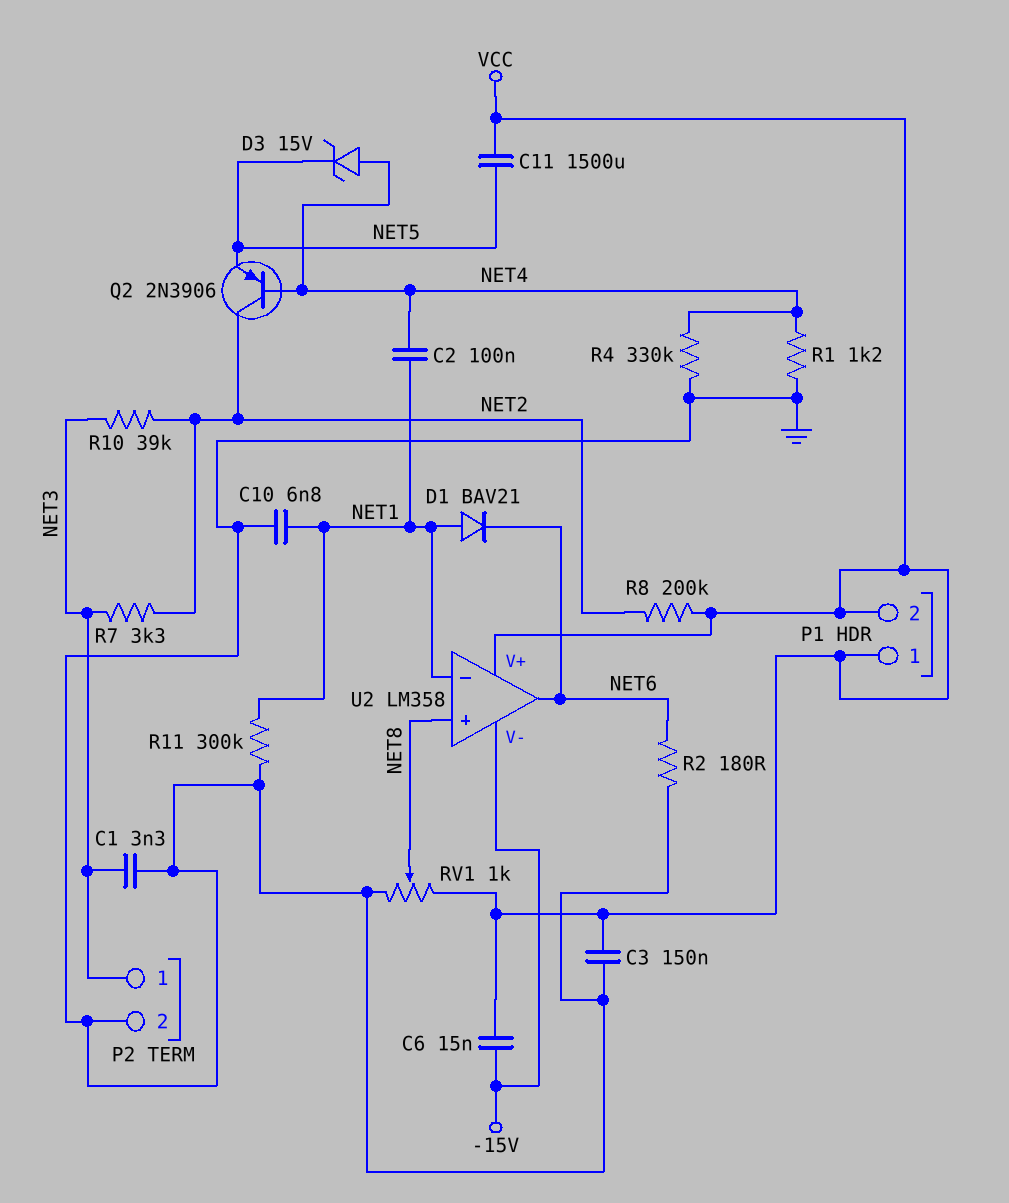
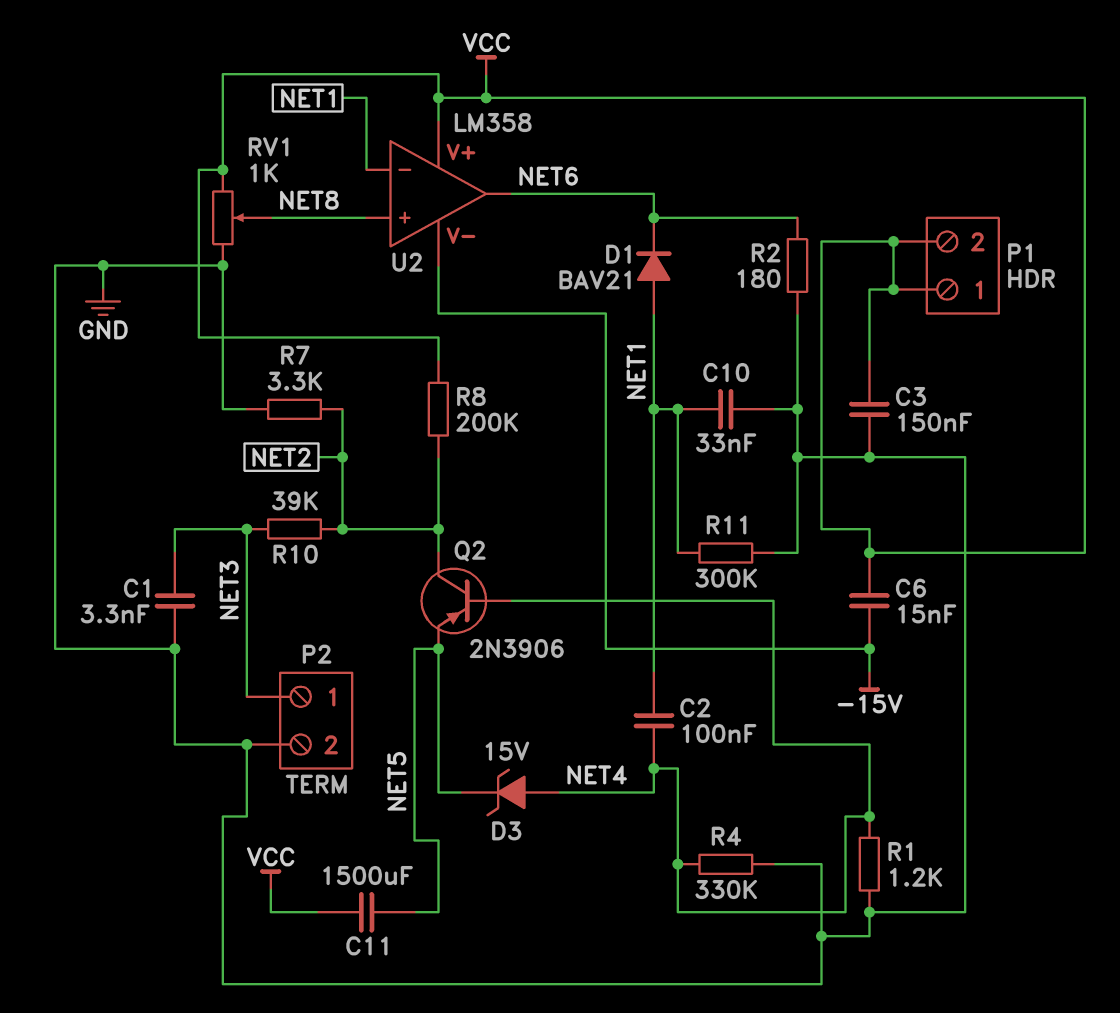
C10: 6.8nF (GND, NET1) -> 33nF (GND, NET1)
R7: 3.3k (NET2, NET3) -> 3.3k (GND, NET2)

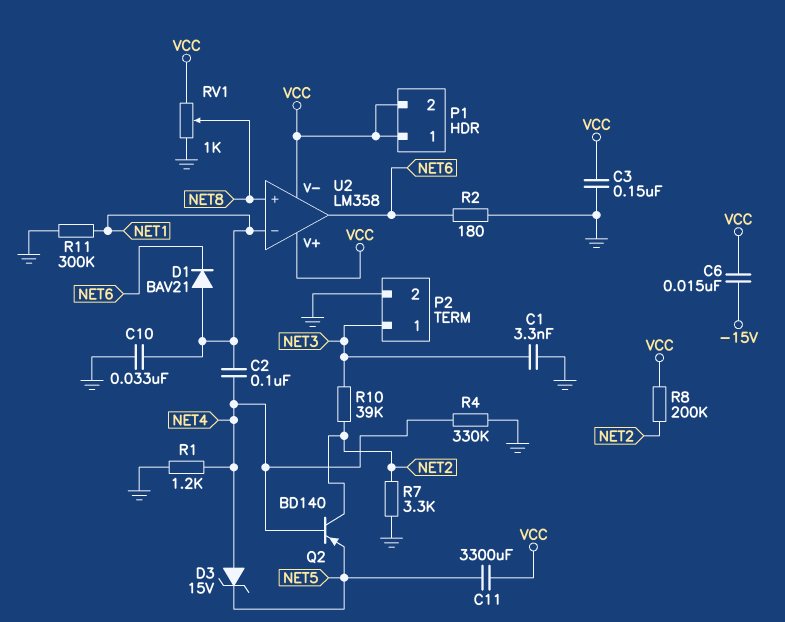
C11: 1500uF (NET5, VCC) -> 3300uF (NET5, VCC)
Q2: PNP 2N3906 (B NET4, C NET2, E NET5) -> PNP BD140 (B NET4, C NET2, E NET5)
U2 pin V-: -15V -> VCC

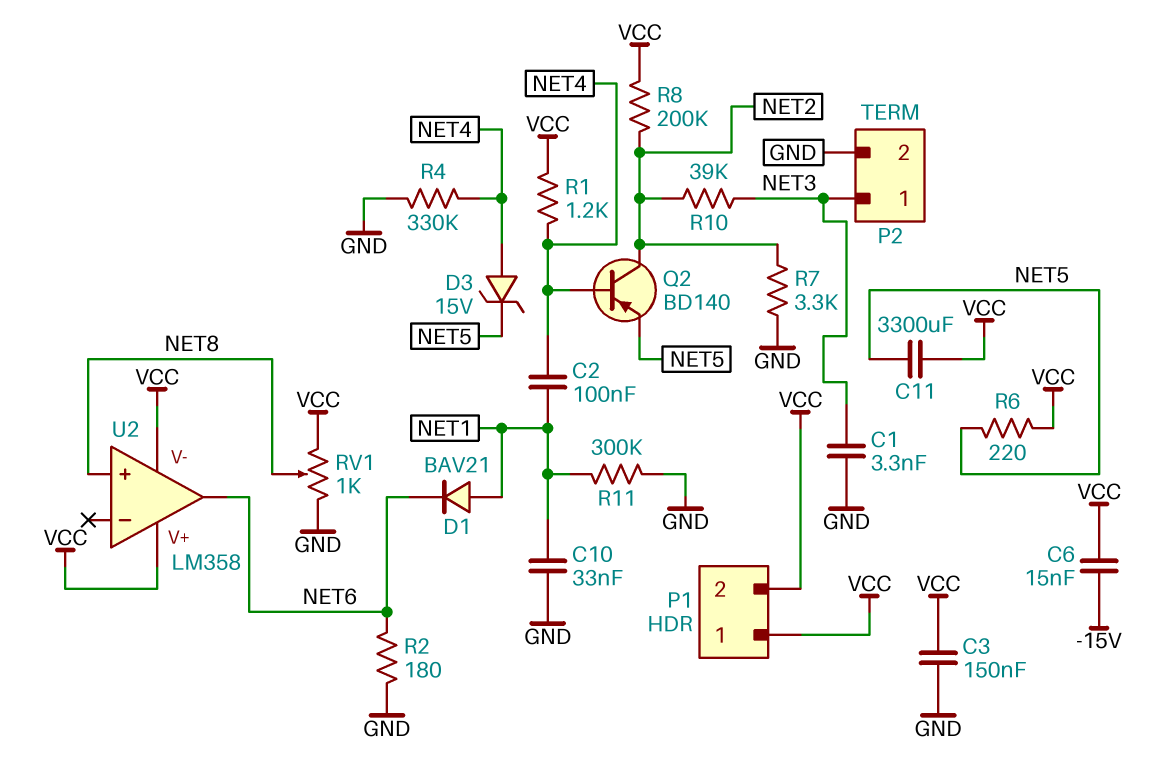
R1: 1.2k (GND, NET4) -> 1.2k (NET4, VCC)
R6: none -> 220 (NET5, VCC)
U2 pin in-: NET1 -> none

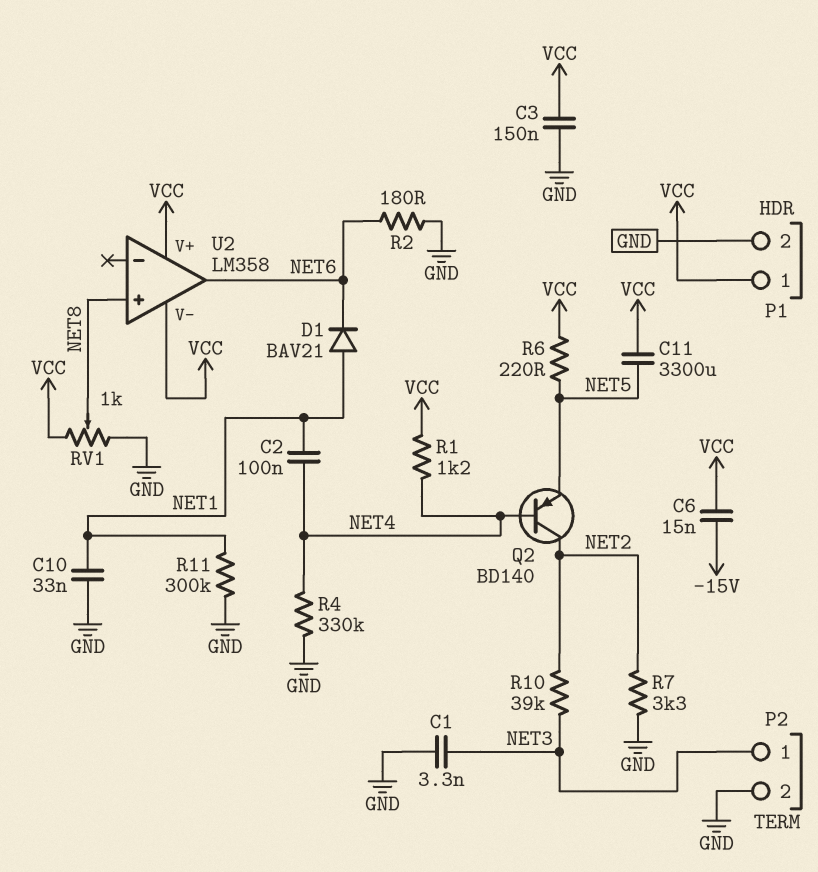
D3: zener 15V (A NET4, K NET5) -> none
P1 pin 2: VCC -> GND
R8: 200k (NET2, VCC) -> none

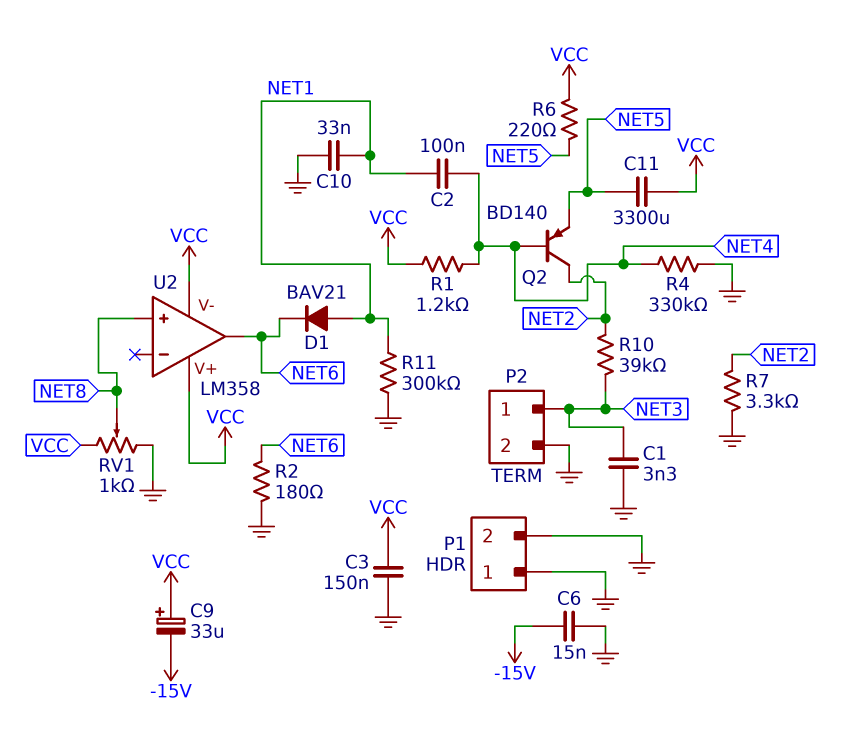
C6: 15nF (-15V, VCC) -> 15nF (-15V, GND)
C9: none -> 33uF (plus VCC, minus -15V)
P1 pin 1: VCC -> GND

